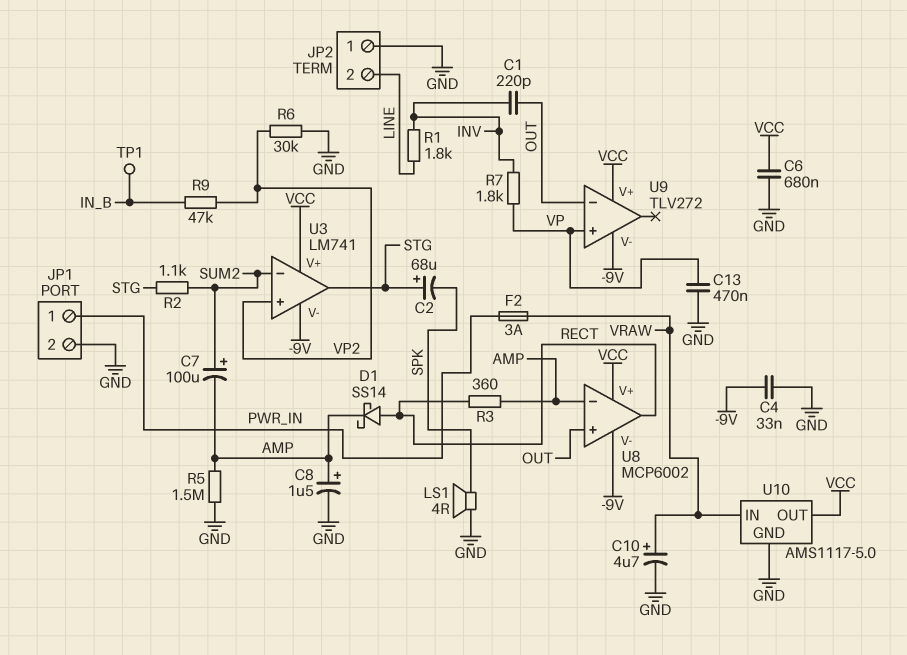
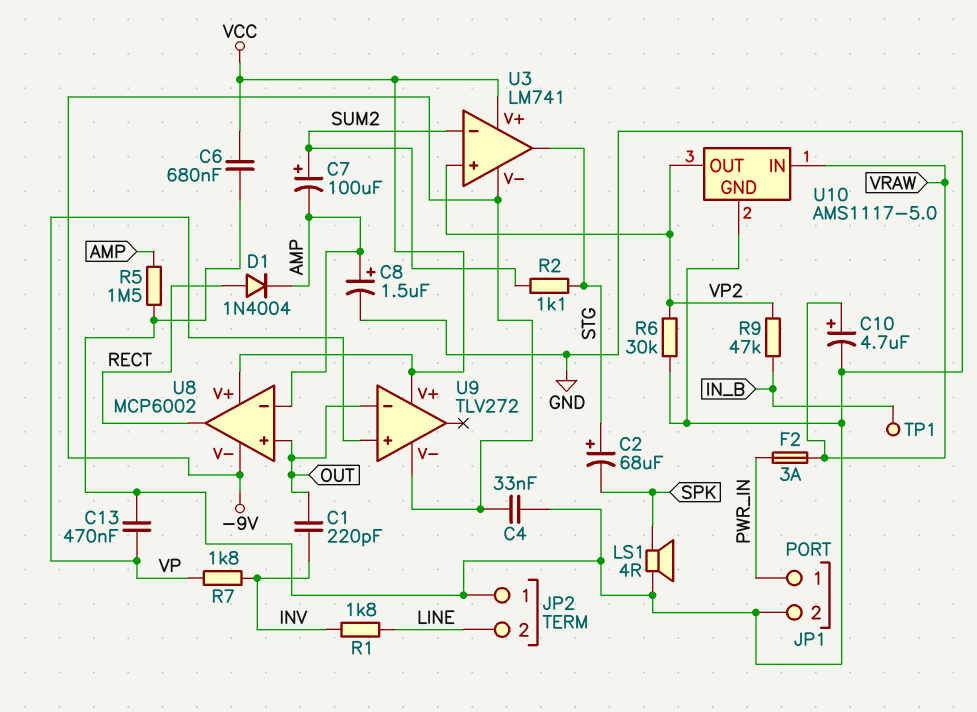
D1: schottky SS14 (A RECT, K AMP) -> diode 1N4004 (A RECT, K AMP)
R3: 360 (AMP, RECT) -> none
U10 pin OUT: VCC -> VP2

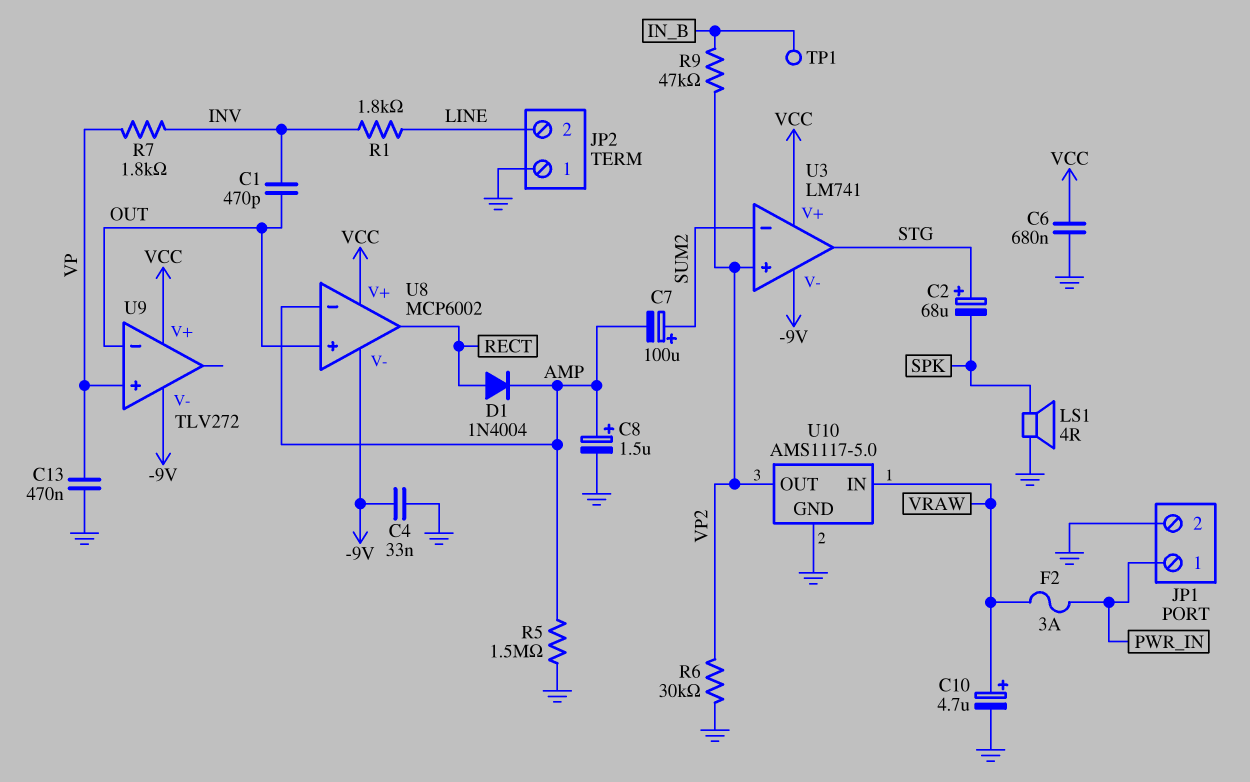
C1: 220pF (INV, OUT) -> 470pF (INV, OUT)
R2: 1.1k (STG, SUM2) -> none

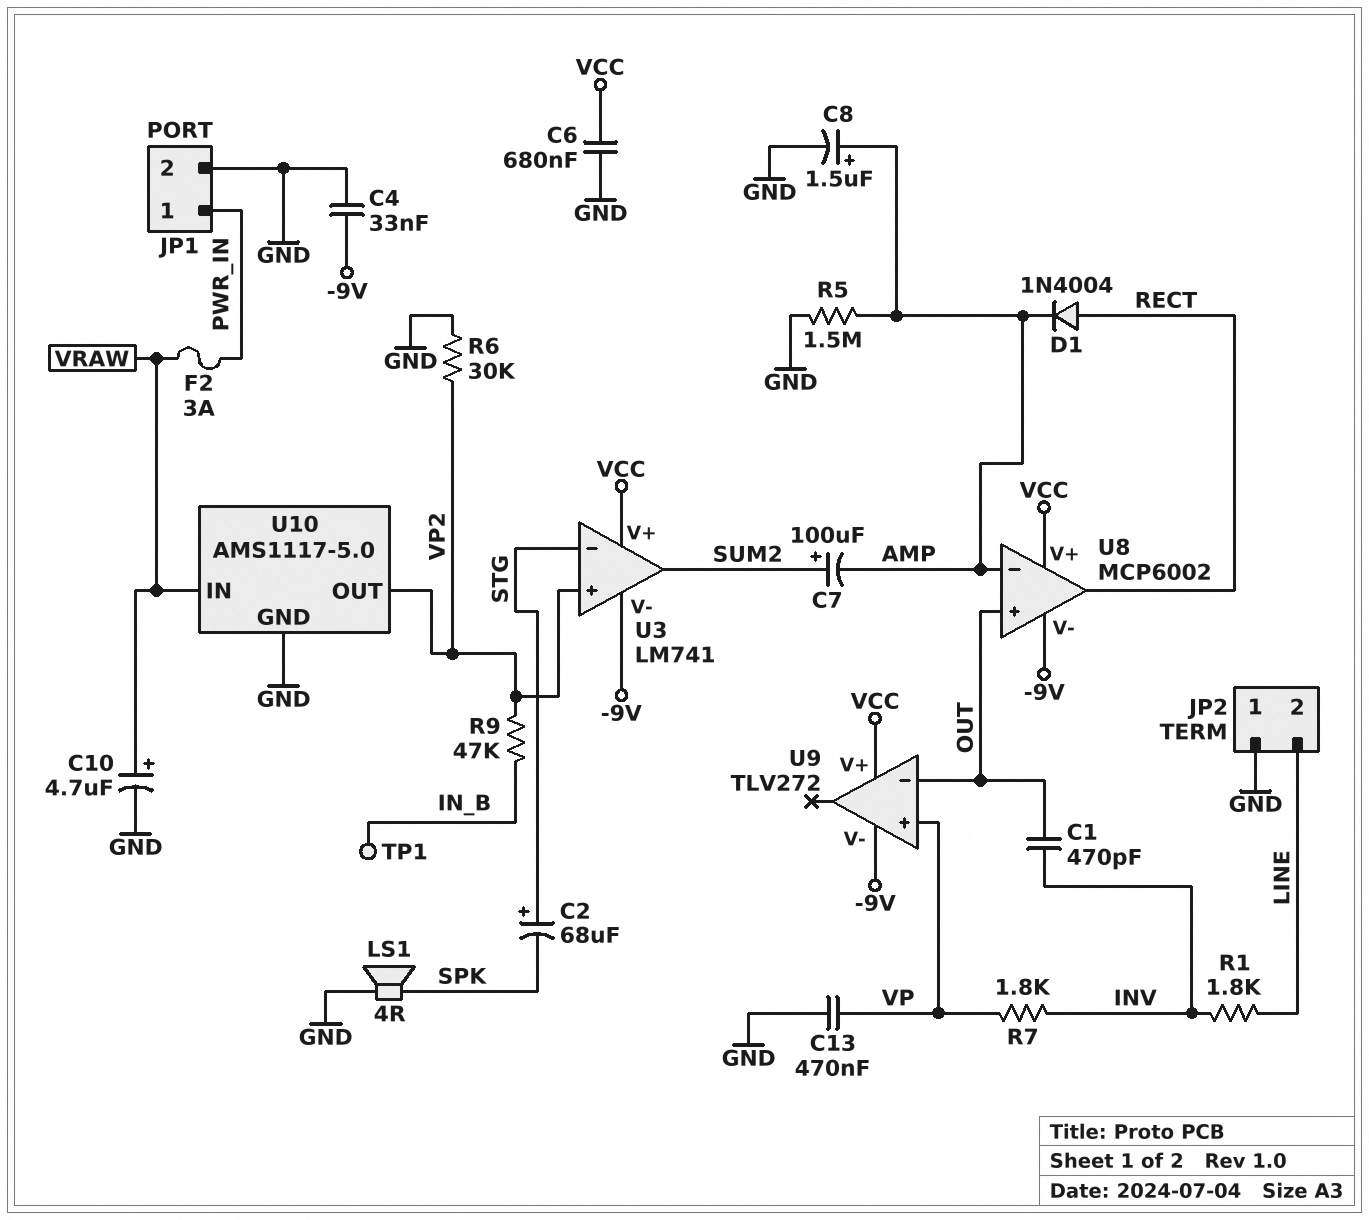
U3 pin in-: SUM2 -> STG
U3 pin out: STG -> SUM2

